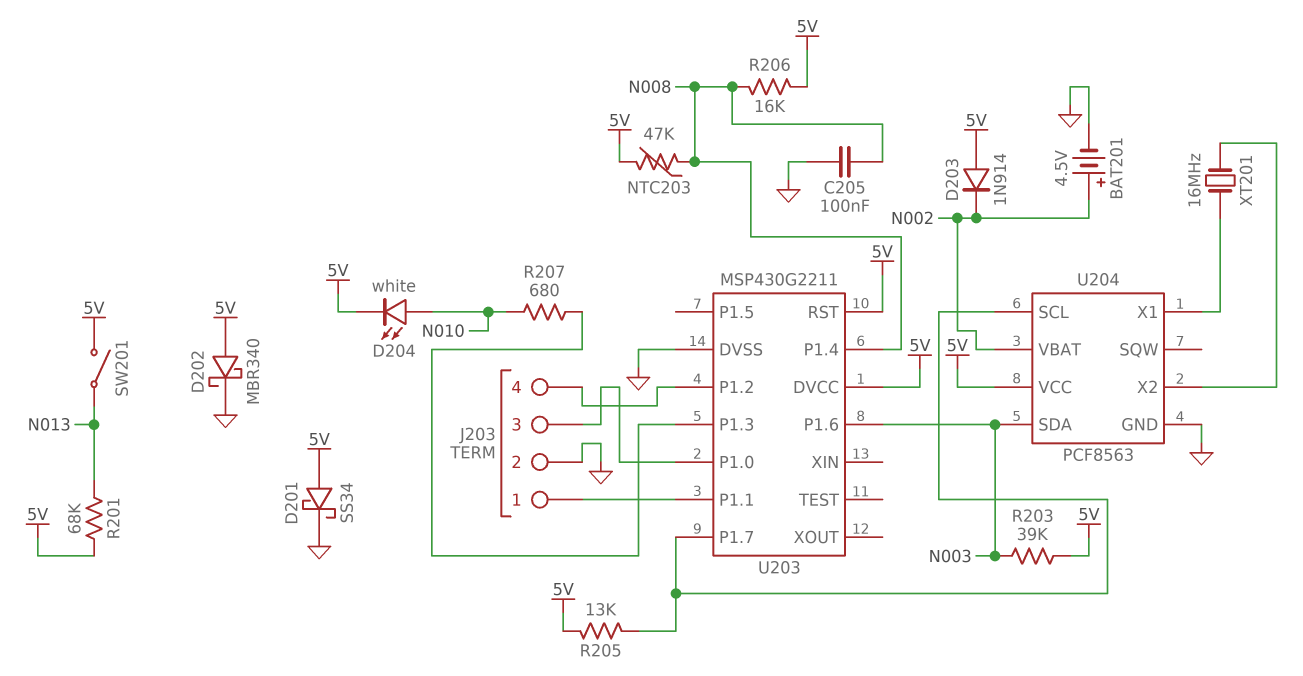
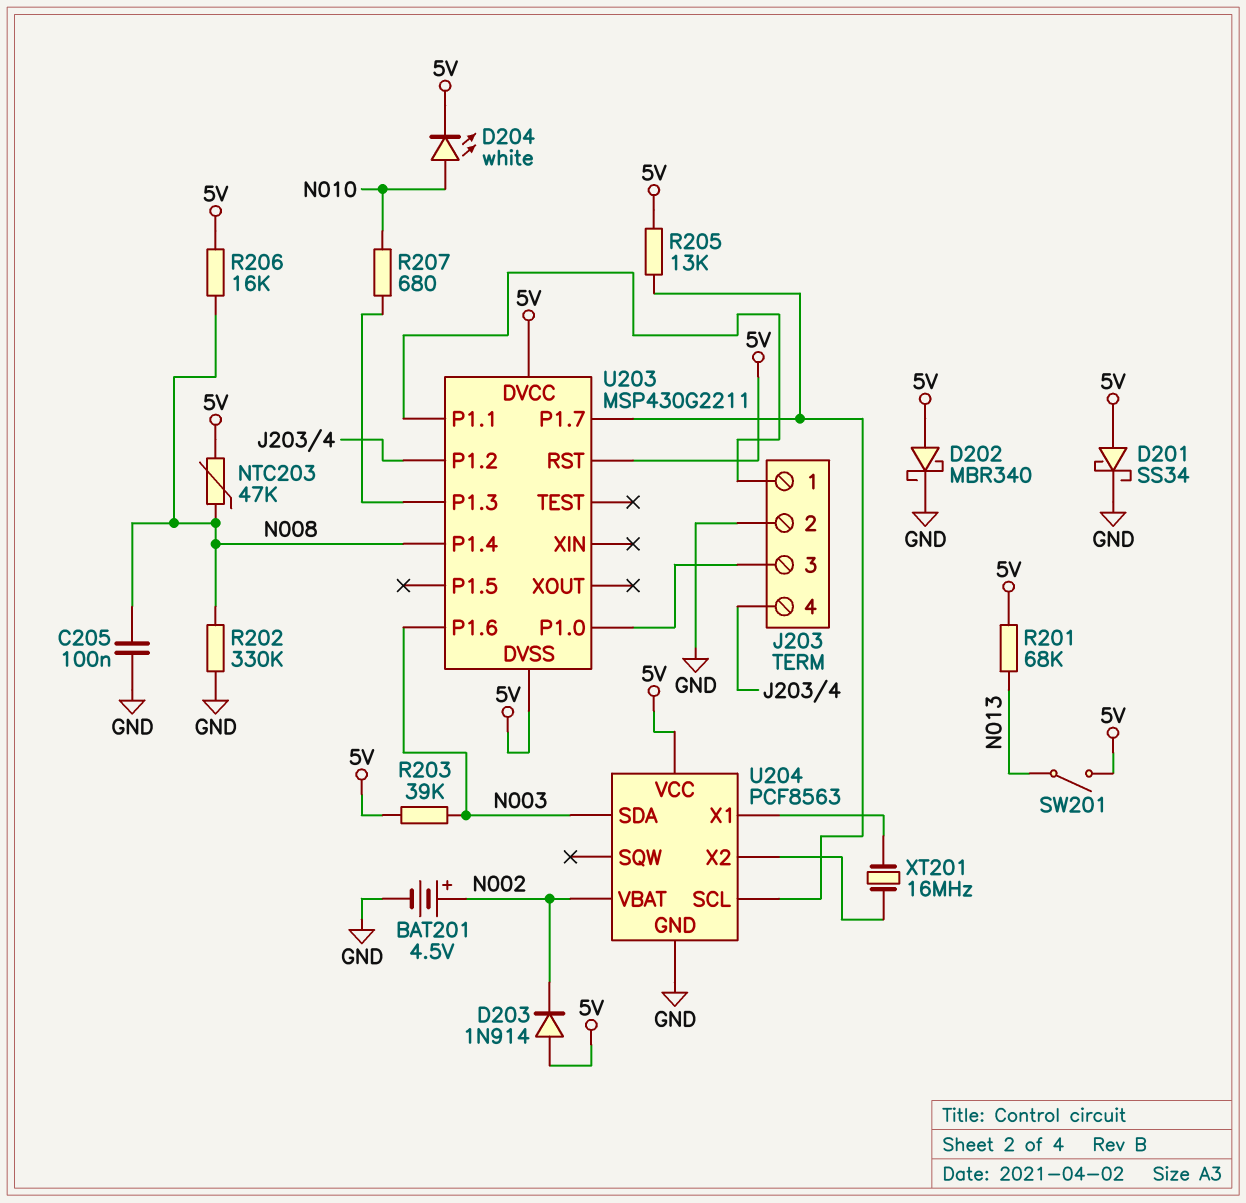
R202: none -> 330k (GND, N008)
U203 pin DVSS: GND -> 5V

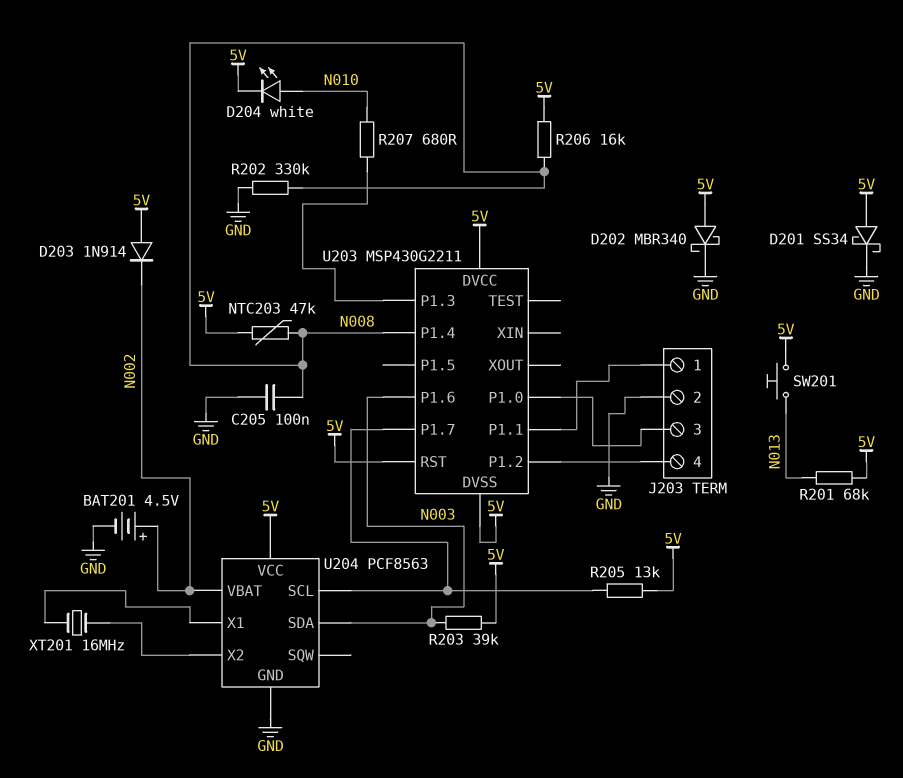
SW201: switch (5V, N013) -> button (5V, N013)

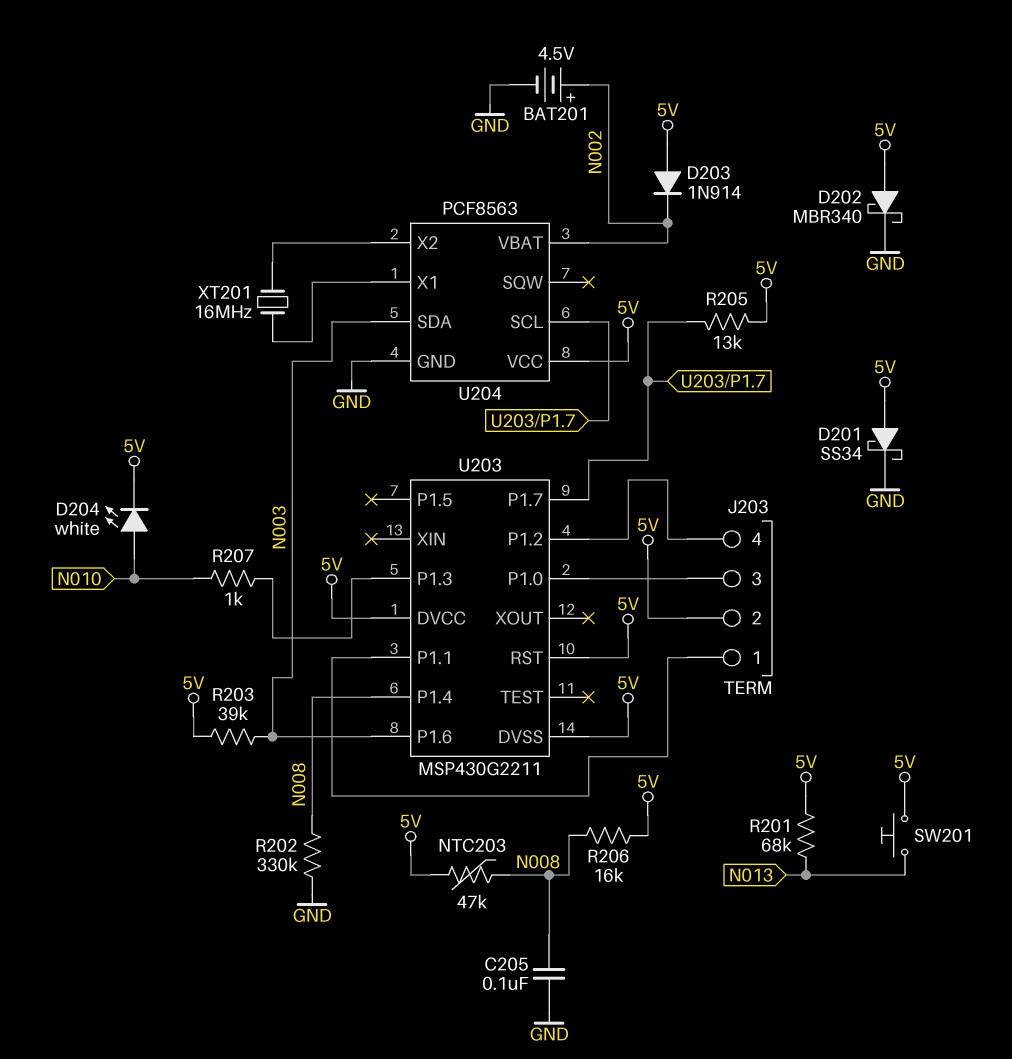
J203 pin 2: GND -> 5V
R207: 680 (N010, U203/P1.3) -> 1k (N010, U203/P1.3)

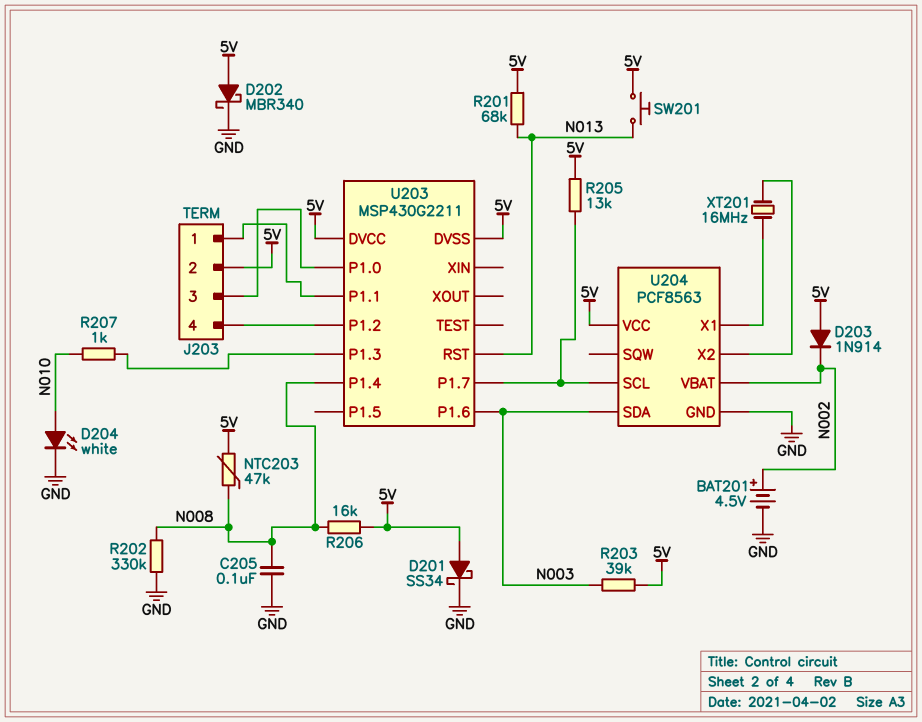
D204: LED white (A N010, K 5V) -> LED white (A N010, K GND)
U203 pin RST: 5V -> N013

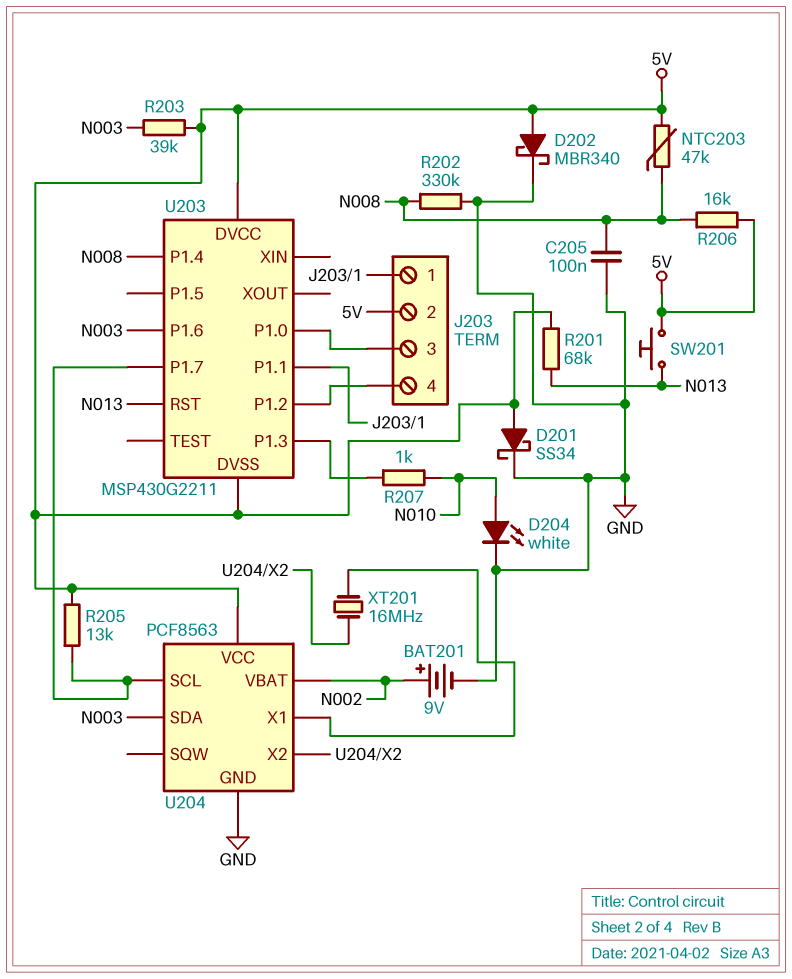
BAT201: 4.5V (plus N002, minus GND) -> 9V (plus N002, minus GND)
D203: diode 1N914 (A 5V, K N002) -> none

